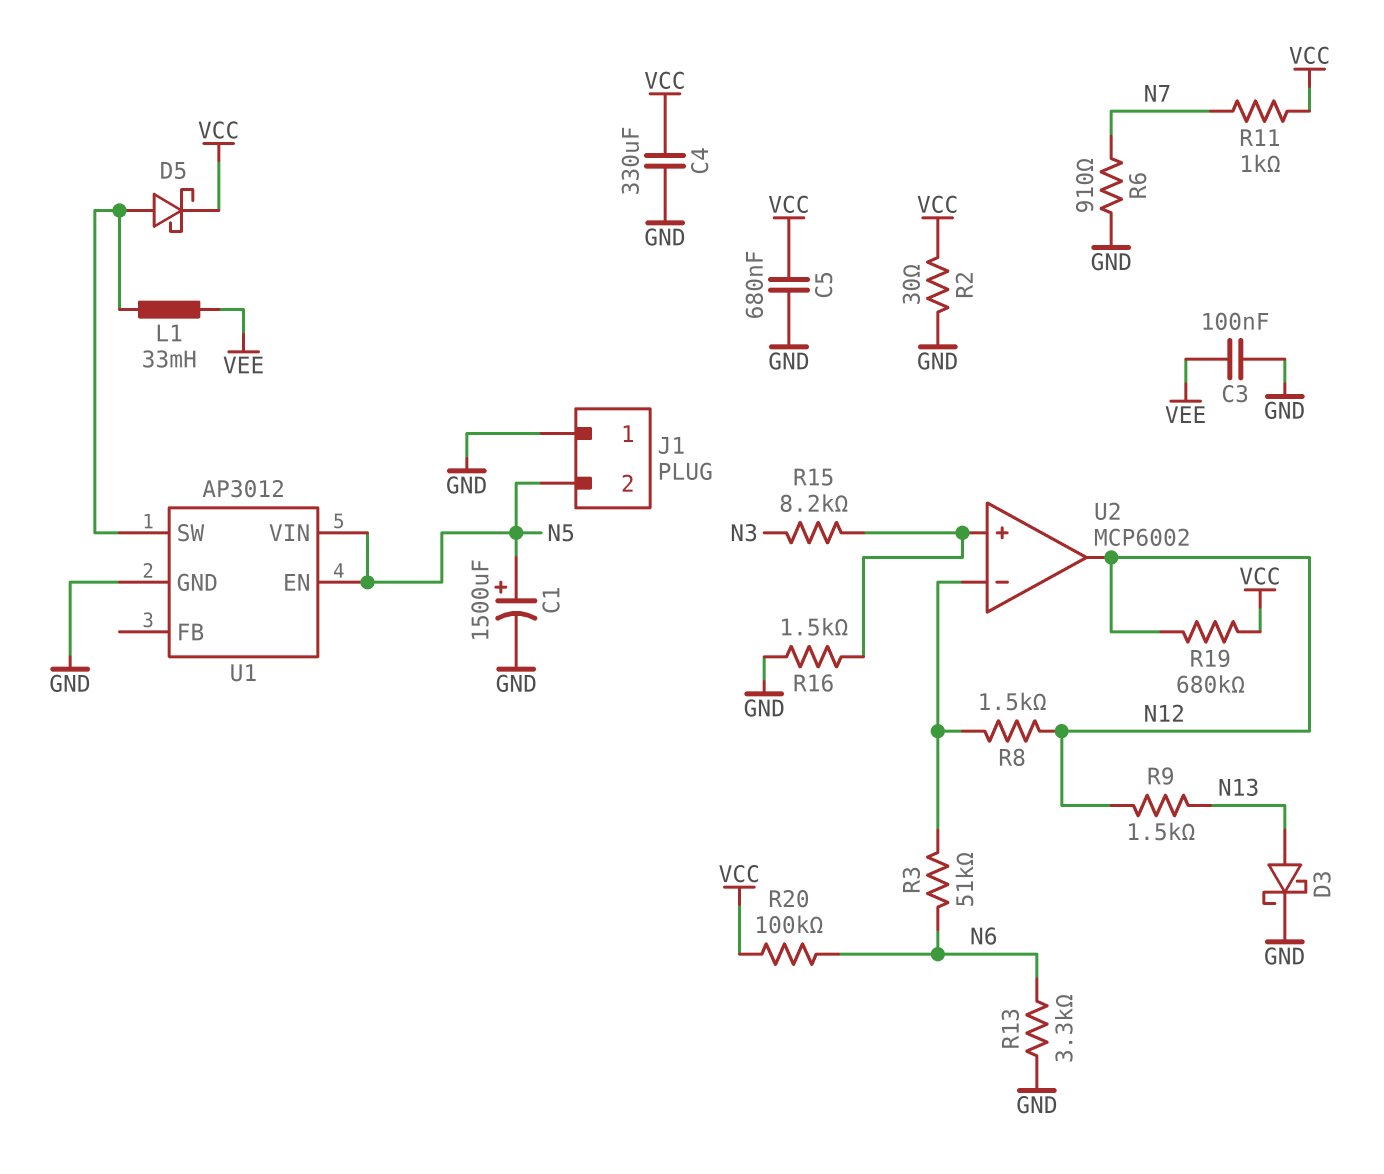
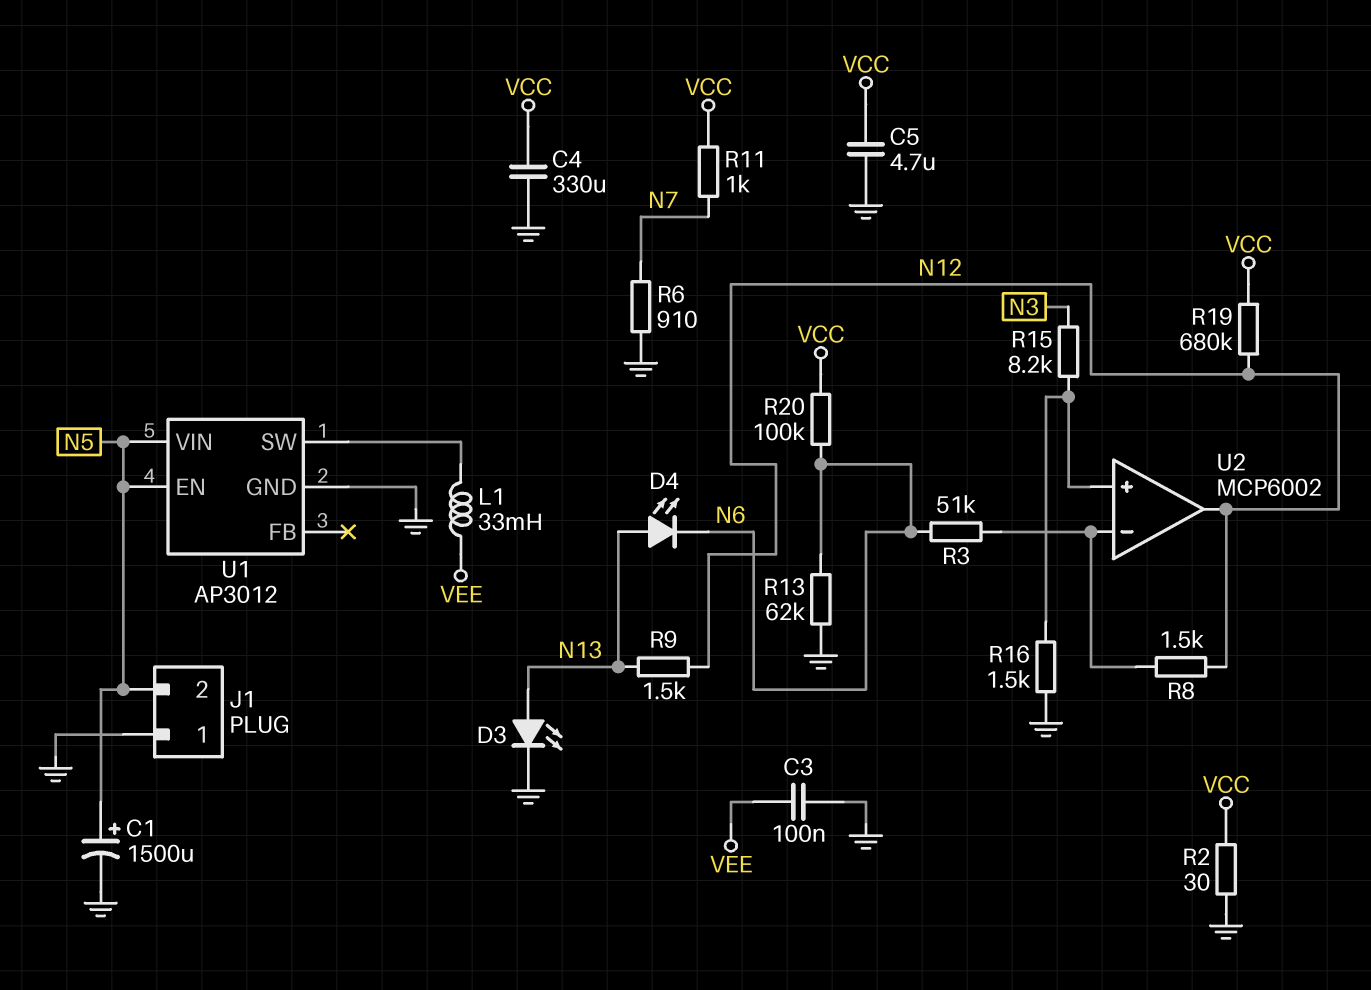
C5: 680nF (GND, VCC) -> 4.7uF (GND, VCC)
D3: schottky (A N13, K GND) -> LED (A N13, K GND)
D4: none -> LED (A N13, K N6)
D5: schottky (A U1/SW, K VCC) -> none
R13: 3.3k (GND, N6) -> 62k (GND, N6)

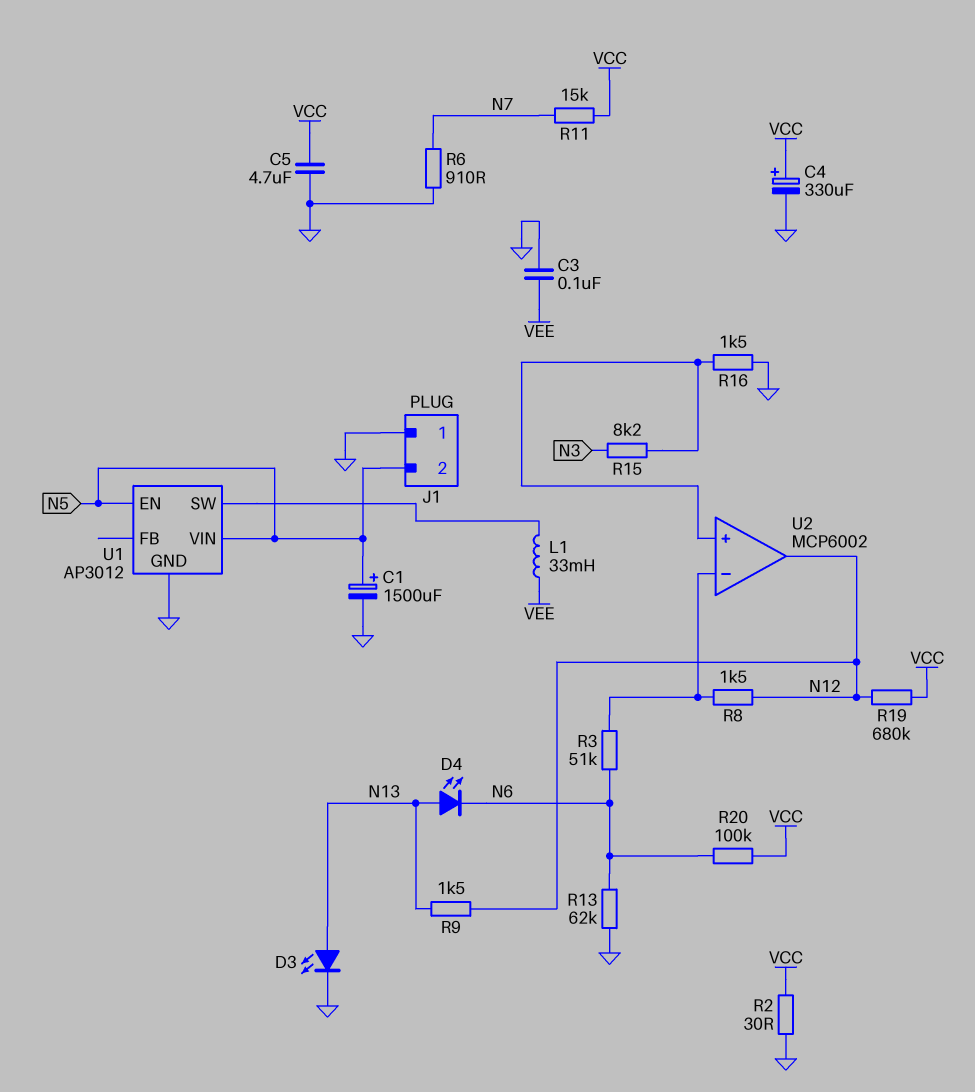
C4: 330uF (GND, VCC) -> 330uF (plus VCC, minus GND)
R11: 1k (N7, VCC) -> 15k (N7, VCC)

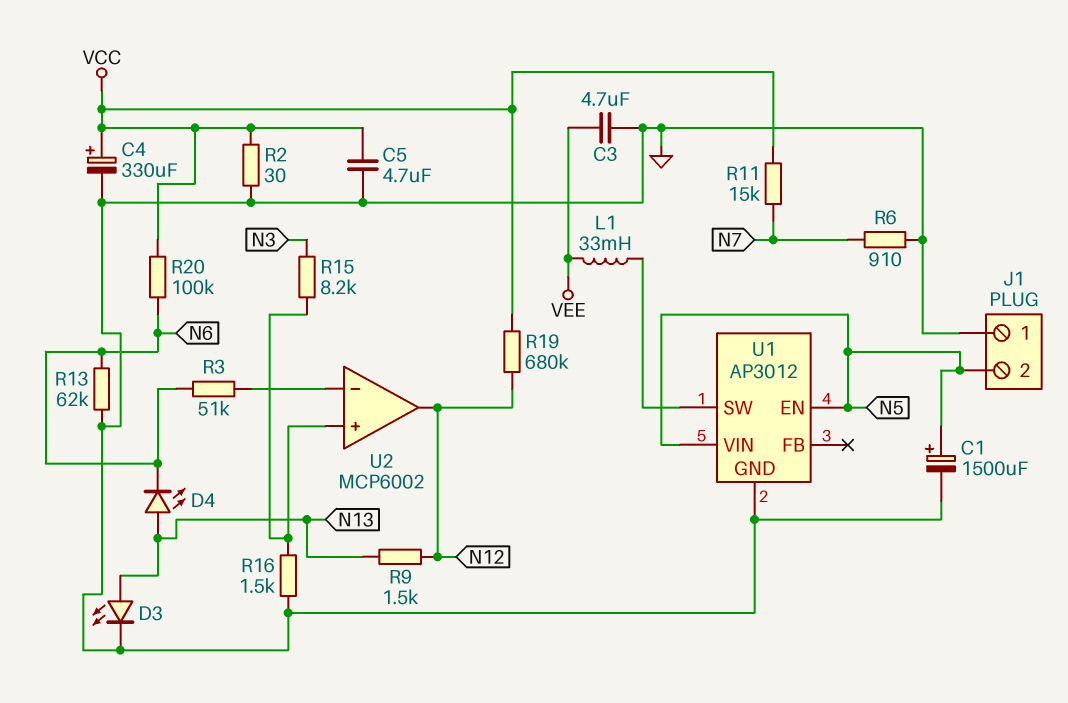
C3: 100nF (GND, VEE) -> 4.7uF (GND, VEE)
R8: 1.5k (N12, U2/in-) -> none

